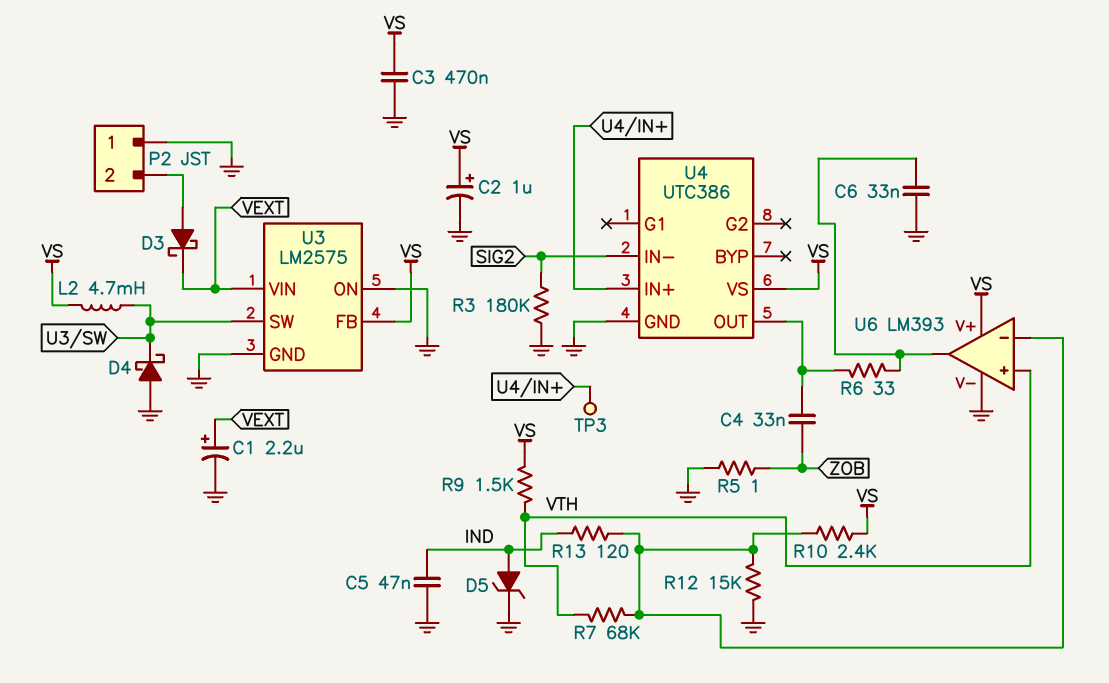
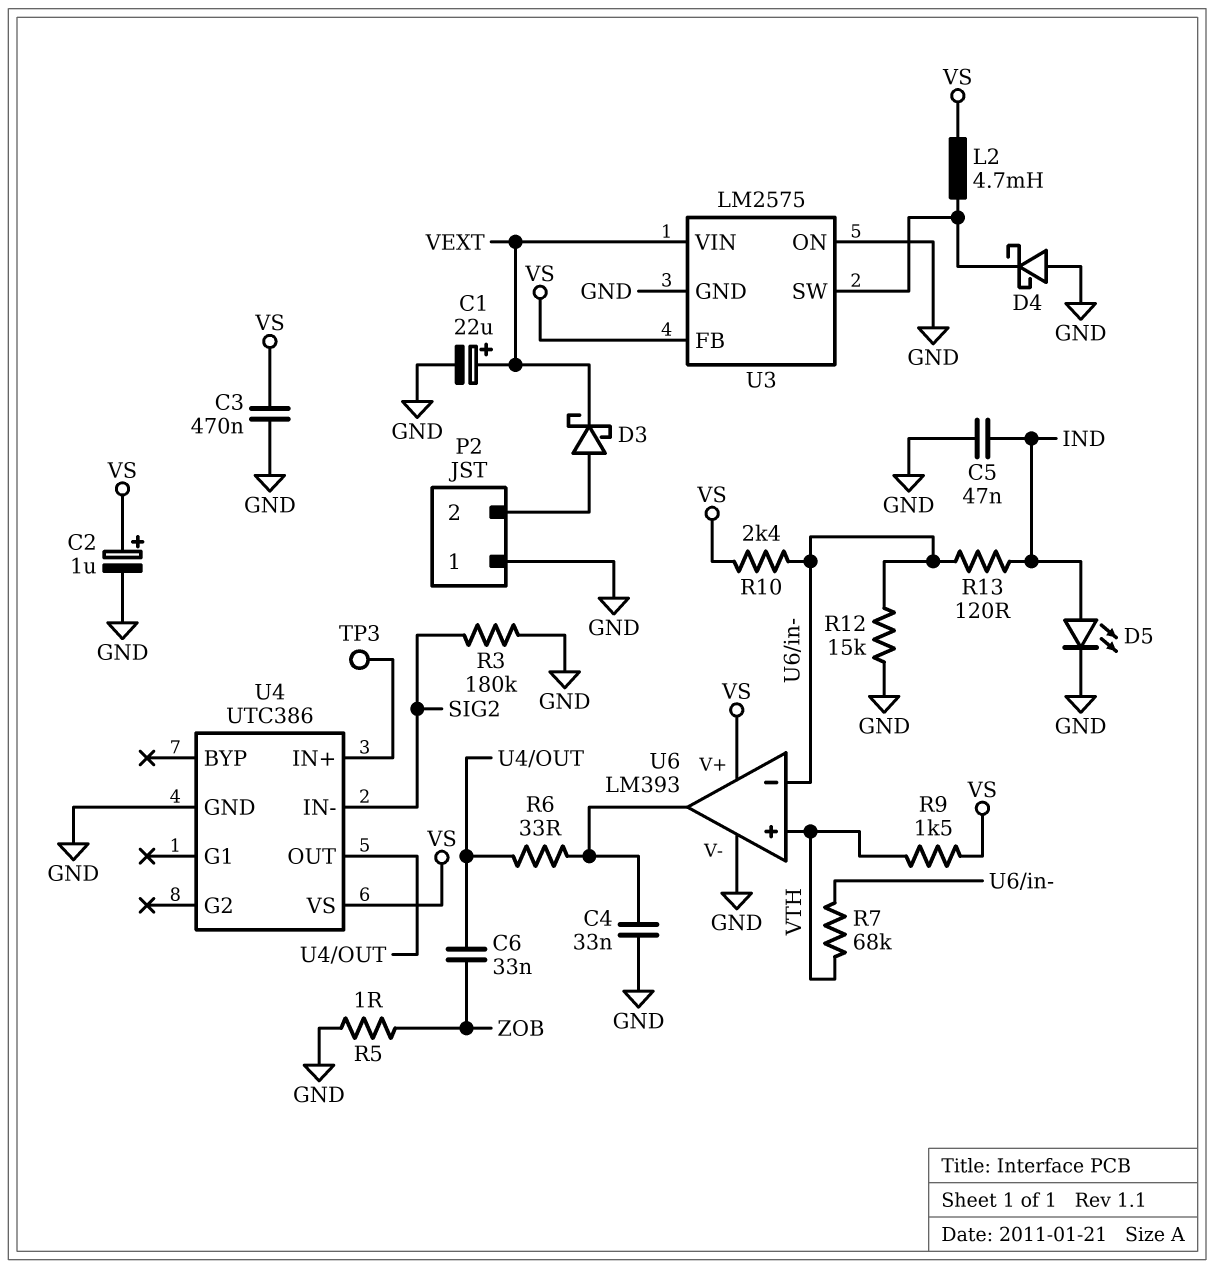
C1: 2.2uF (plus VEXT, minus GND) -> 22uF (plus VEXT, minus GND)
C4: 33nF (U4/OUT, ZOB) -> 33nF (GND, U6/out)
C6: 33nF (GND, U6/out) -> 33nF (U4/OUT, ZOB)
D5: zener (A IND, K GND) -> LED (A IND, K GND)

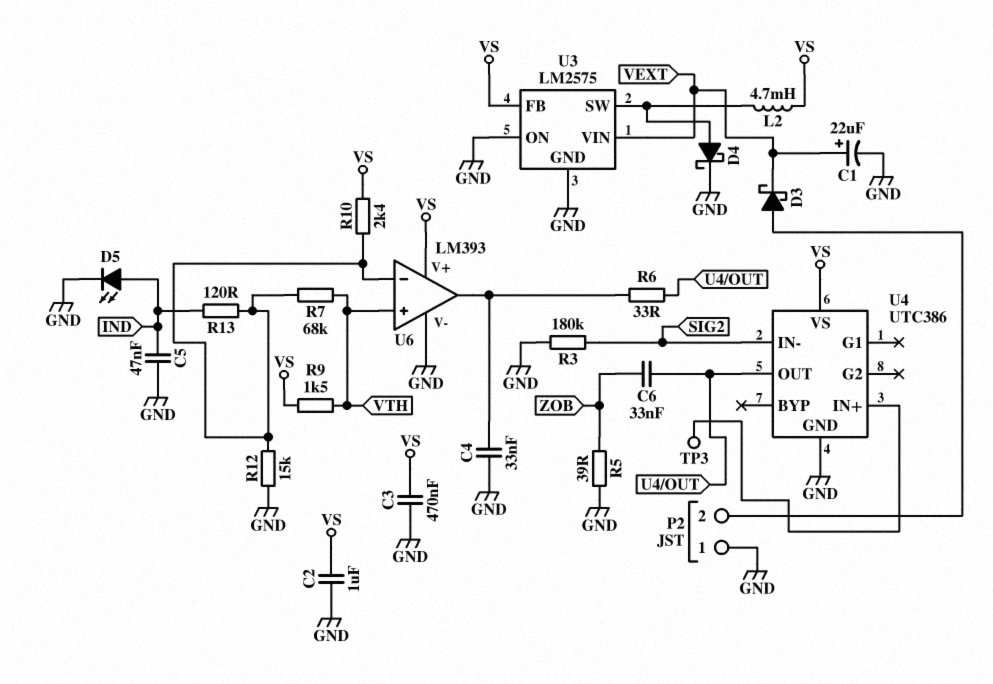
C2: 1uF (plus VS, minus GND) -> 1uF (GND, VS)
D4: schottky (A GND, K U3/SW) -> schottky (A U3/SW, K GND)
R5: 1 (GND, ZOB) -> 39 (GND, ZOB)

